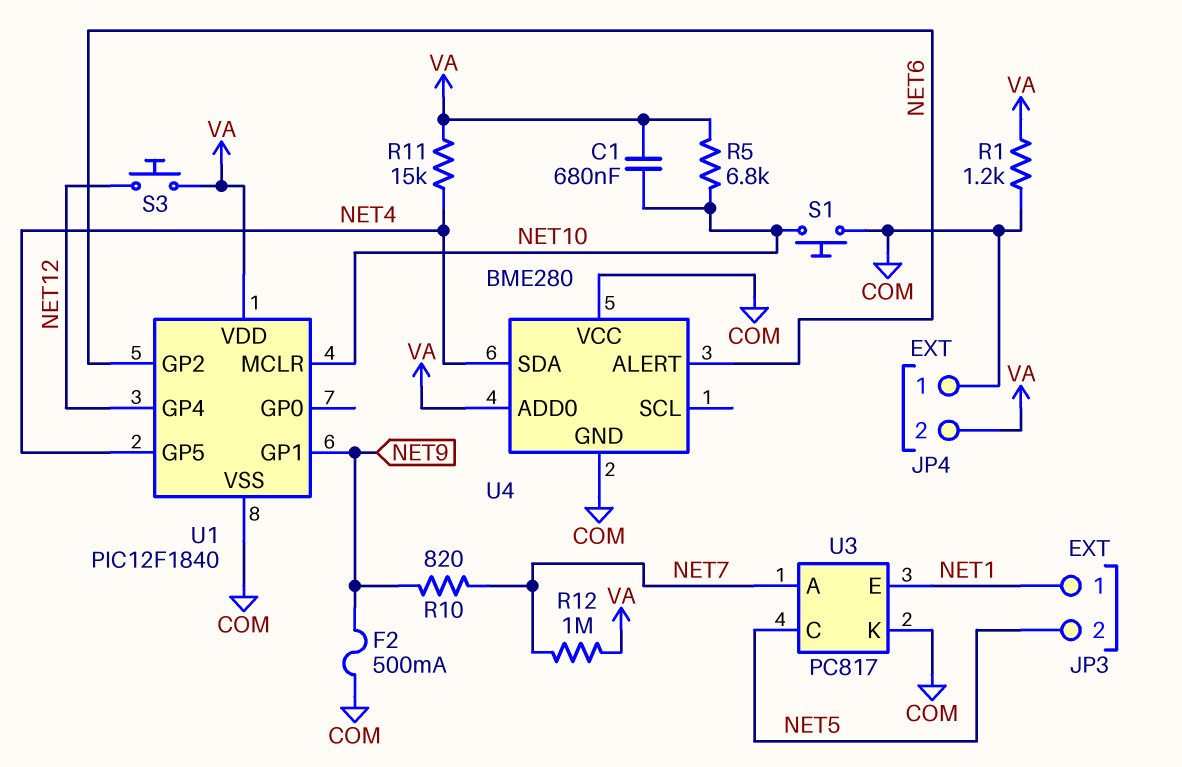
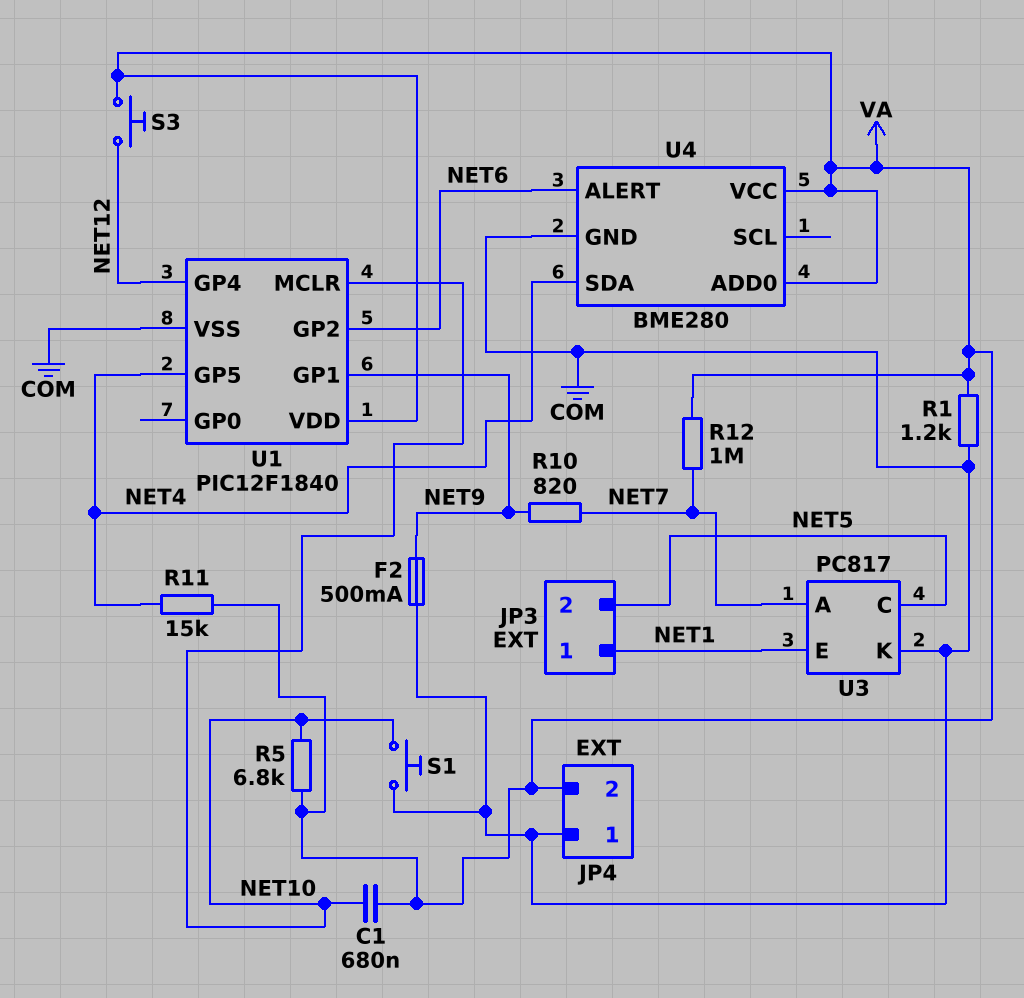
U4 pin VCC: COM -> VA

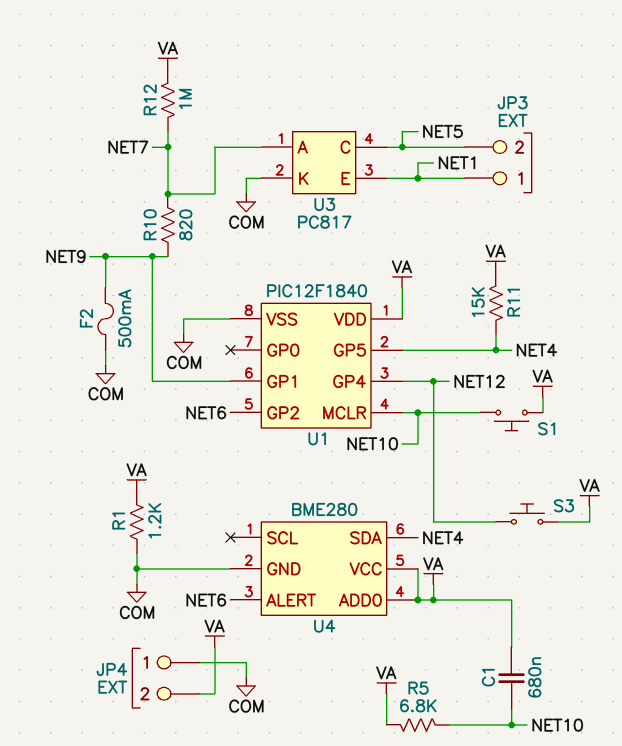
S1: button (COM, NET10) -> button (NET10, VA)

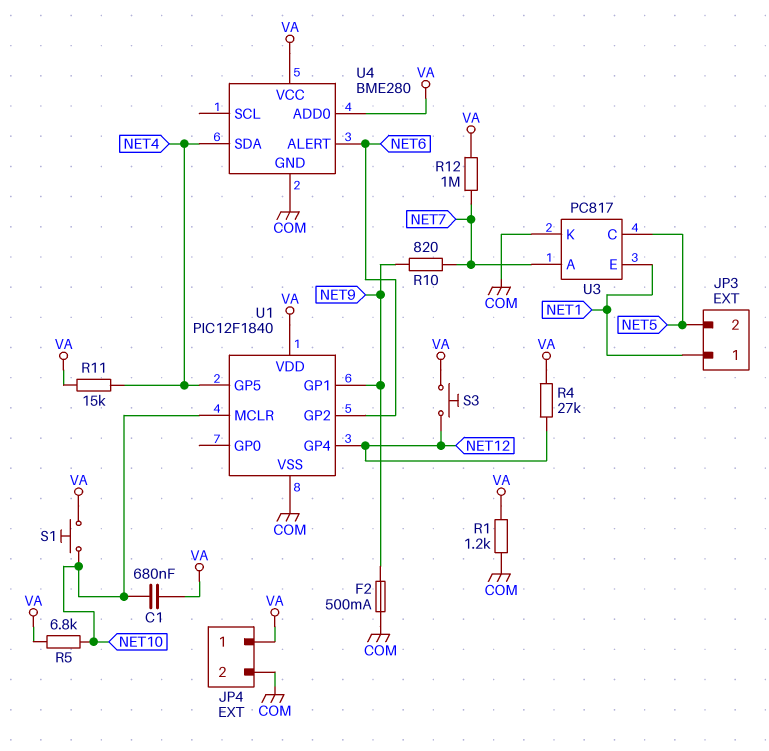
JP4 pin 1: COM -> VA
JP4 pin 2: VA -> COM
R4: none -> 27k (NET12, VA)

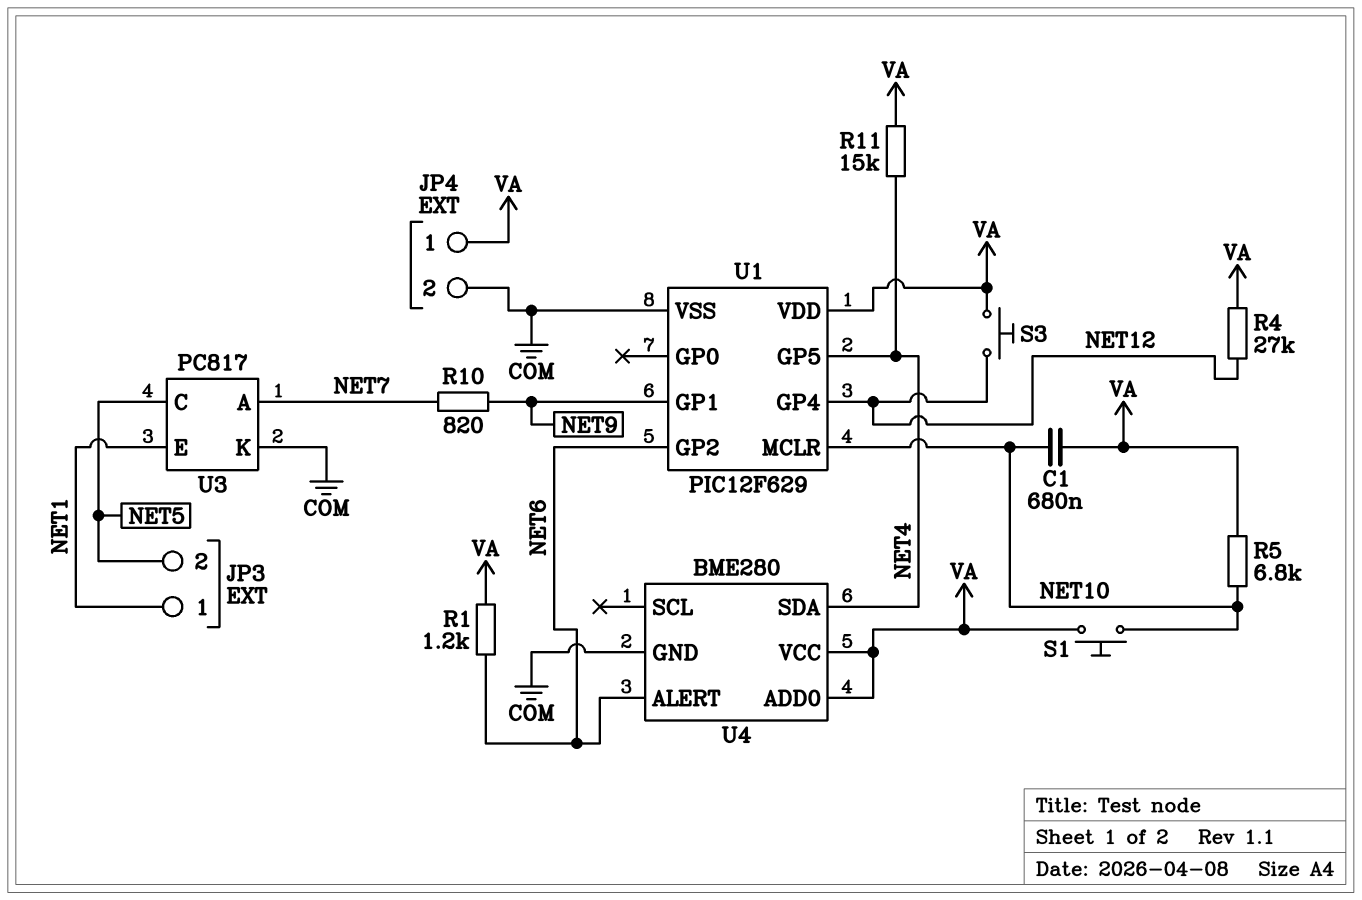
F2: 500mA (COM, NET9) -> none
R1: 1.2k (COM, VA) -> 1.2k (NET6, VA)
R12: 1M (NET7, VA) -> none
U1: PIC12F1840 -> PIC12F629

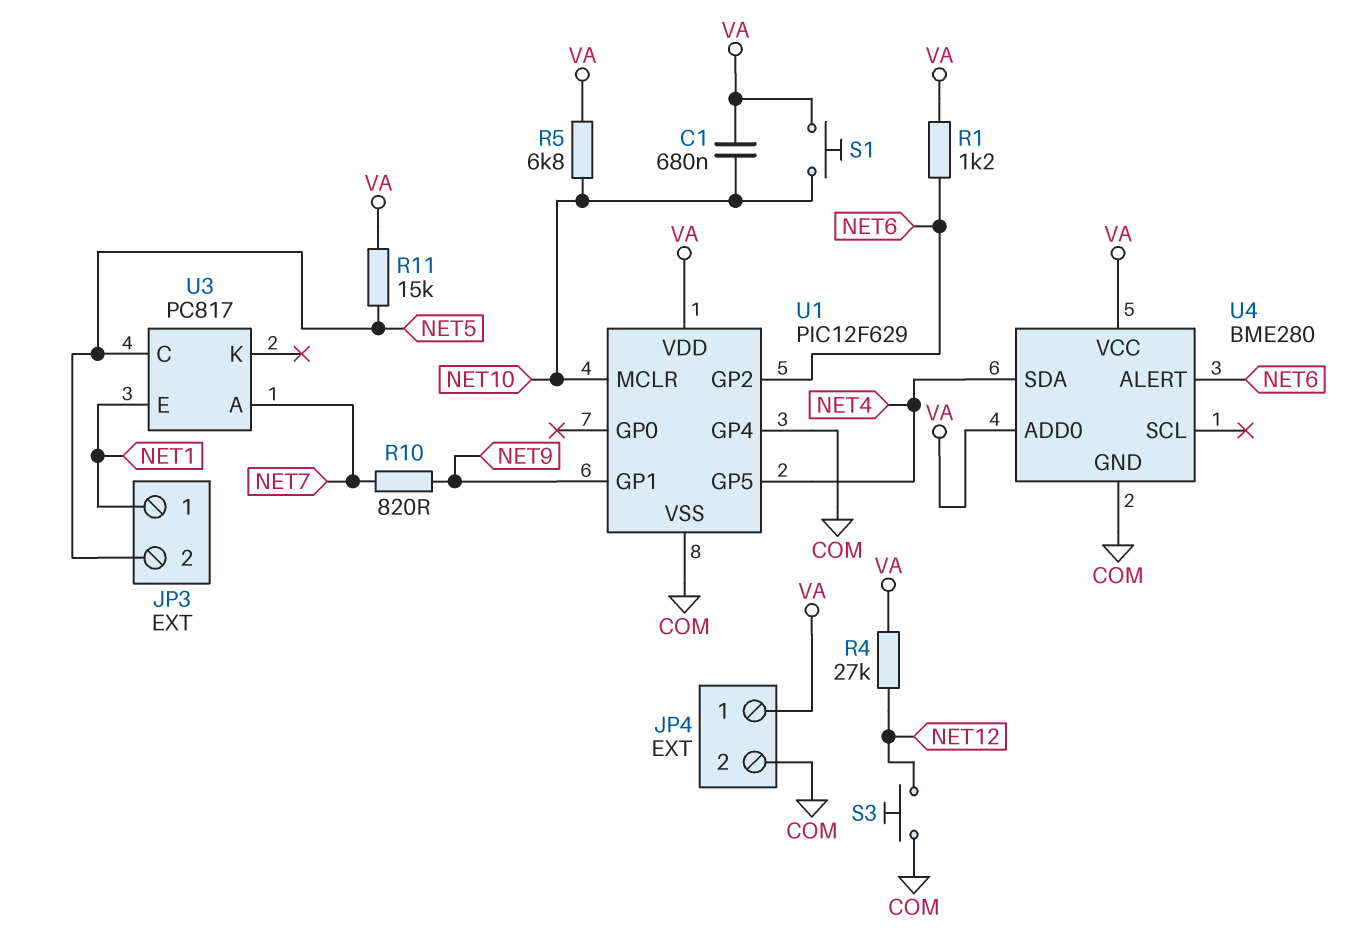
R11: 15k (NET4, VA) -> 15k (NET5, VA)
S3: button (NET12, VA) -> button (COM, NET12)
U1 pin GP4: NET12 -> COM
U3 pin K: COM -> none

